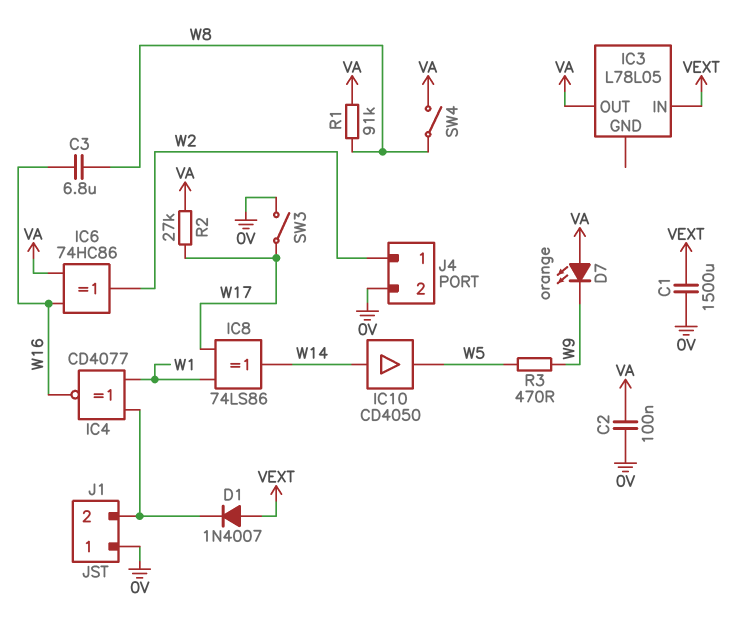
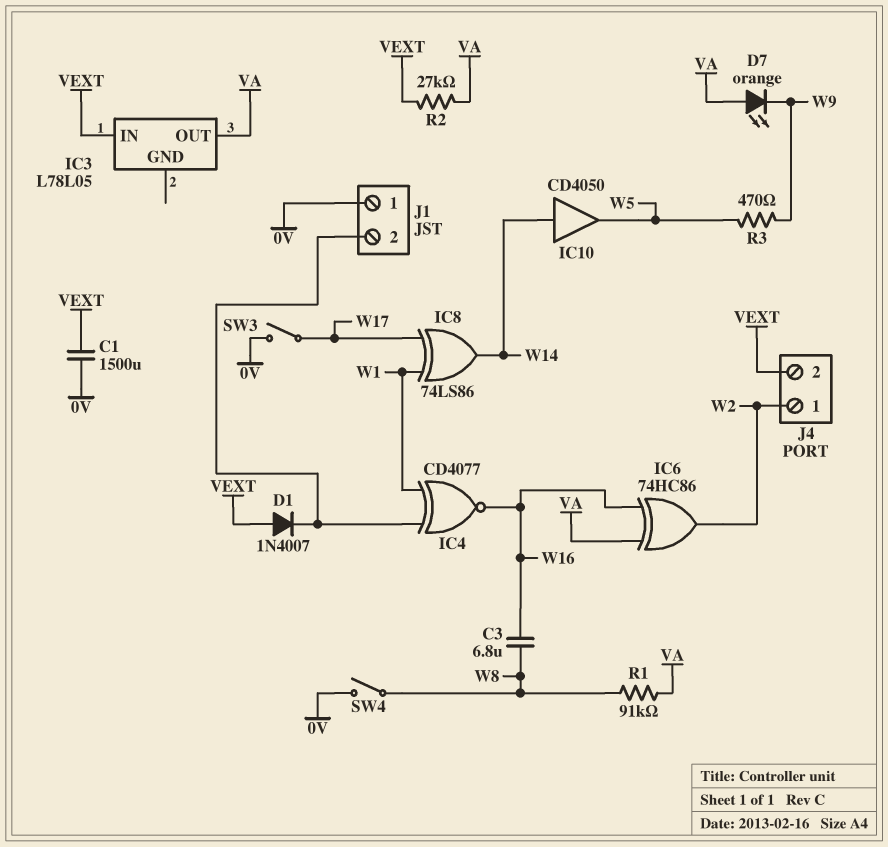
C2: 100nF (0V, VA) -> none
J4 pin 2: 0V -> VEXT
R2: 27k (VA, W17) -> 27k (VA, VEXT)
SW4: switch (VA, W8) -> switch (0V, W8)

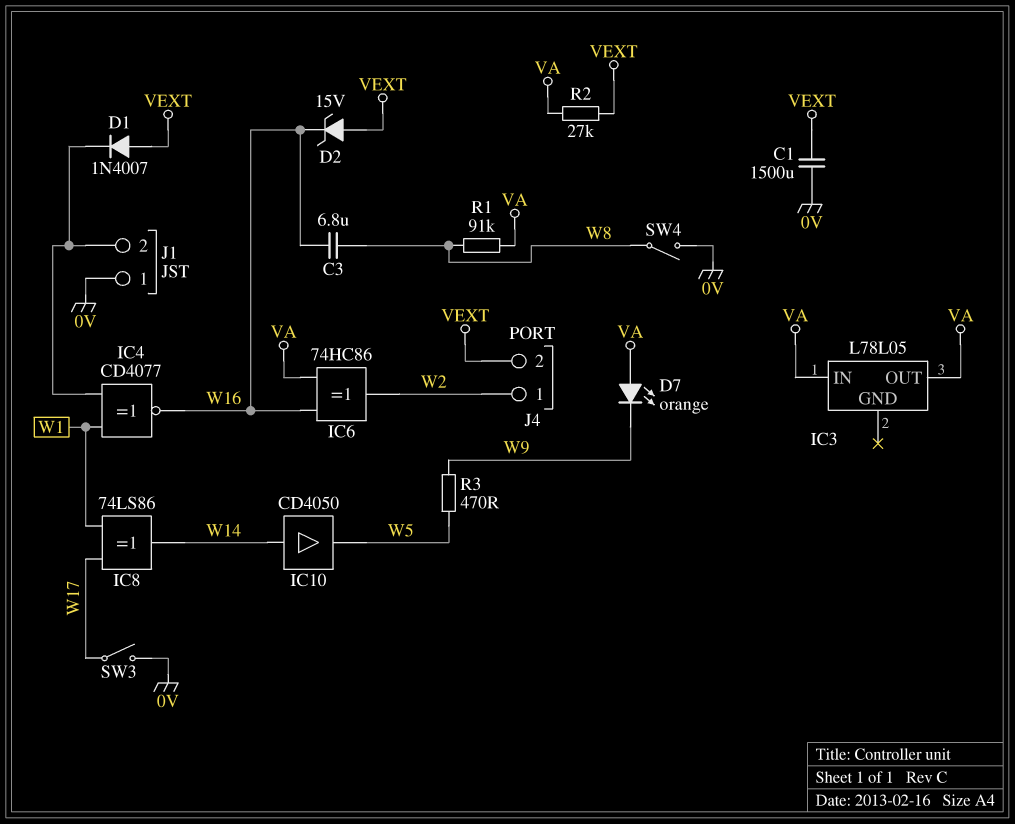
D2: none -> zener 15V (A VEXT, K W16)
IC3 pin IN: VEXT -> VA

